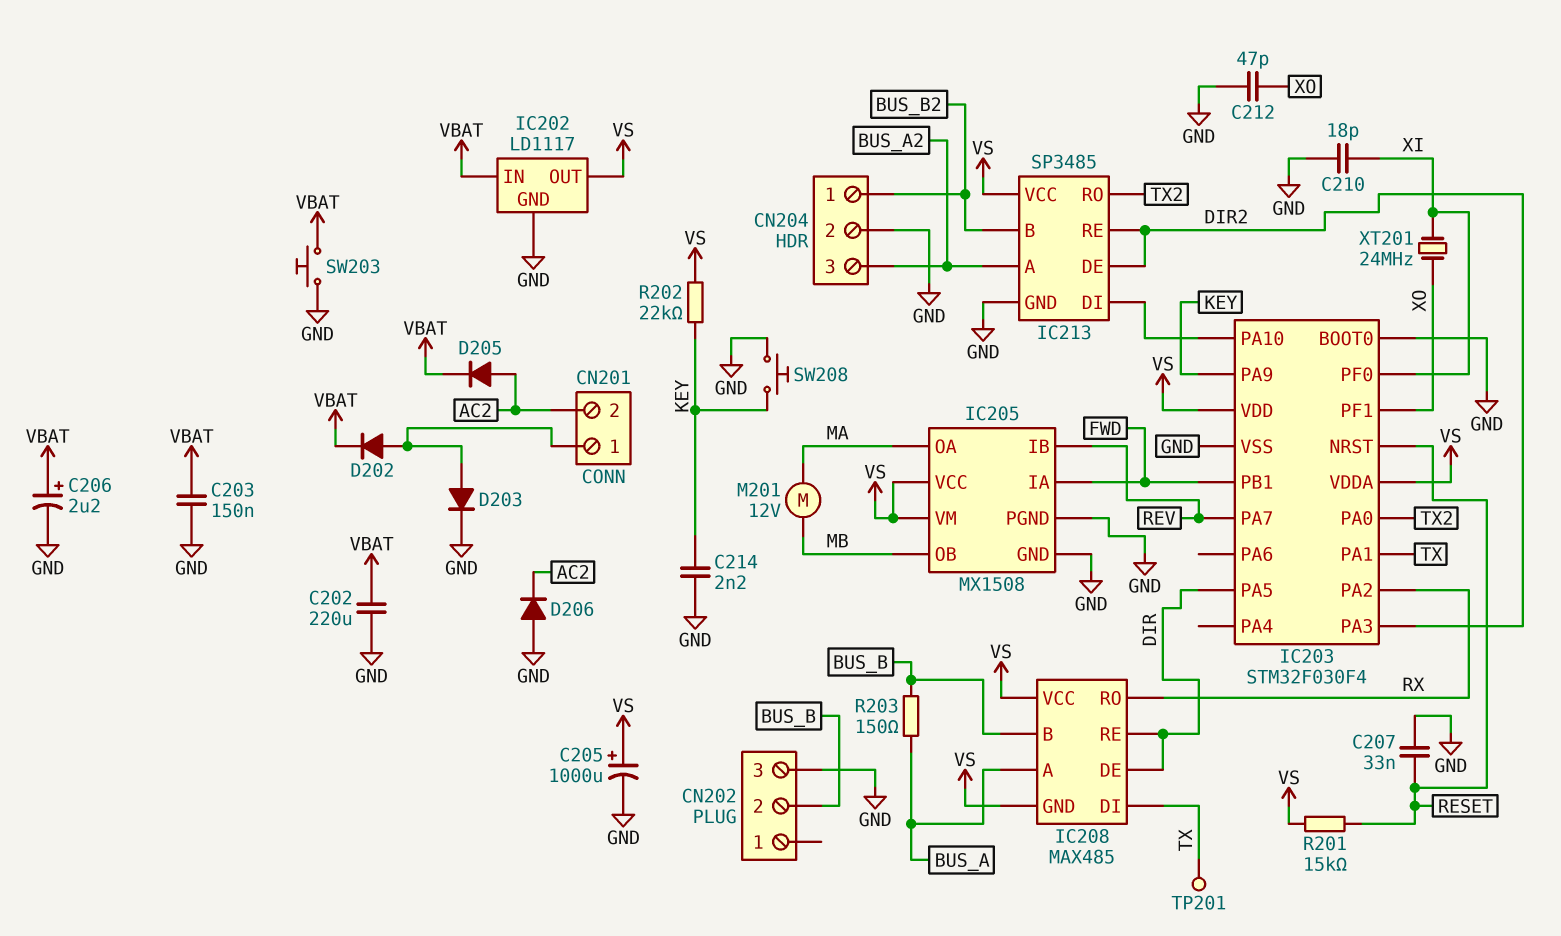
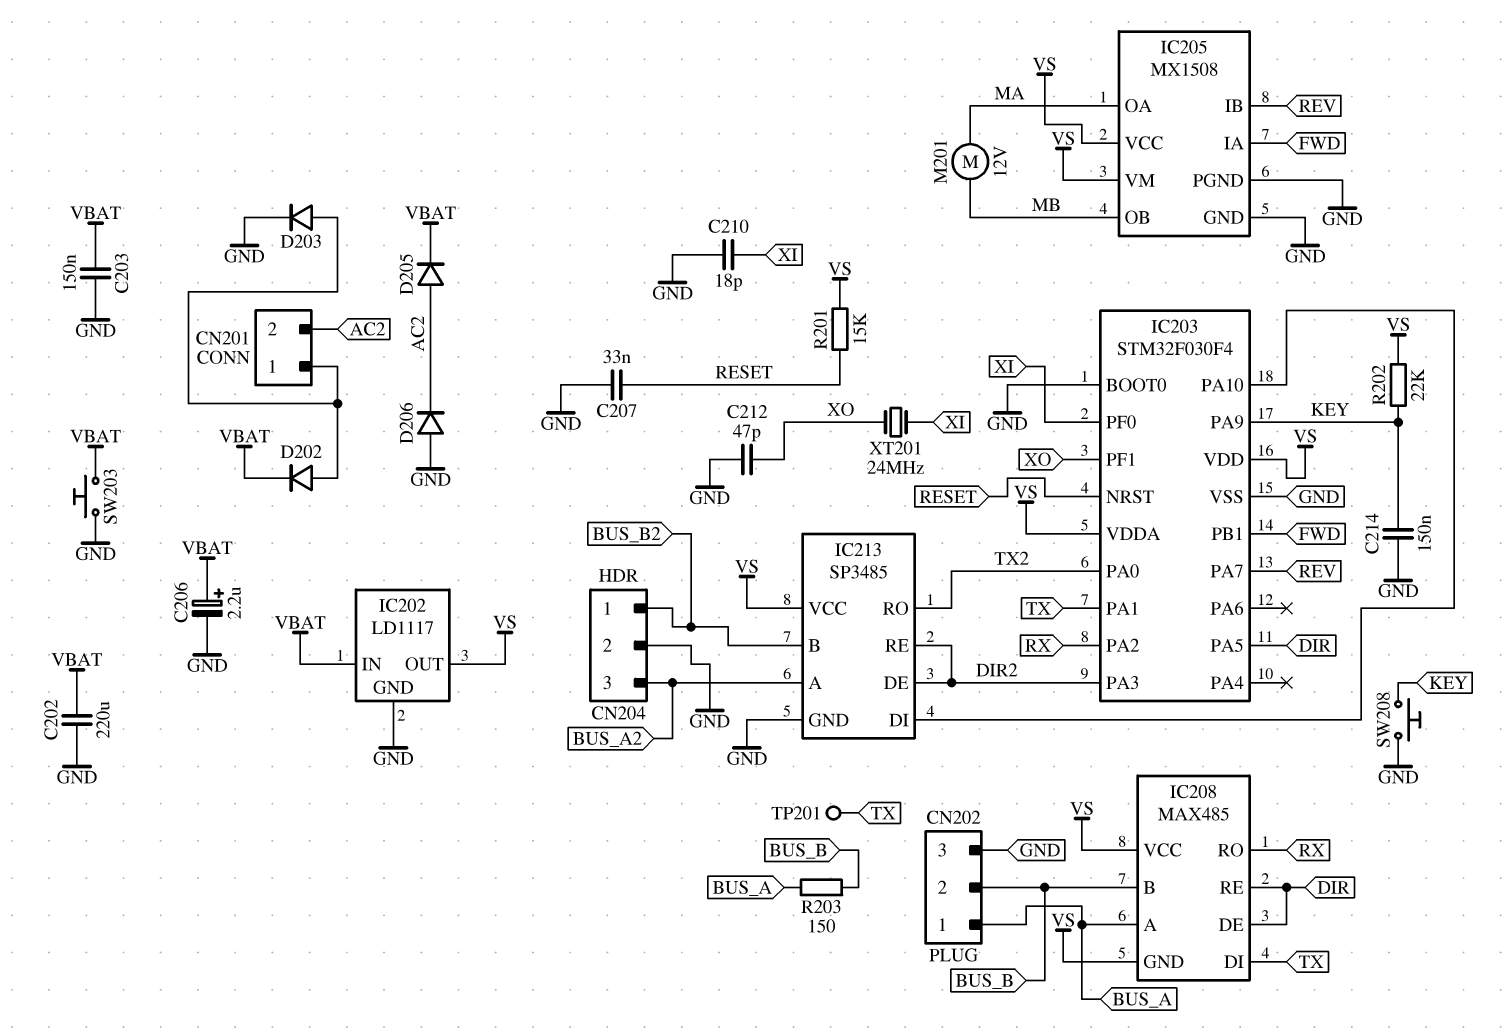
C205: 1000uF (plus VS, minus GND) -> none
C214: 2.2nF (GND, KEY) -> 150nF (GND, KEY)
CN202 pin 1: none -> BUS_A

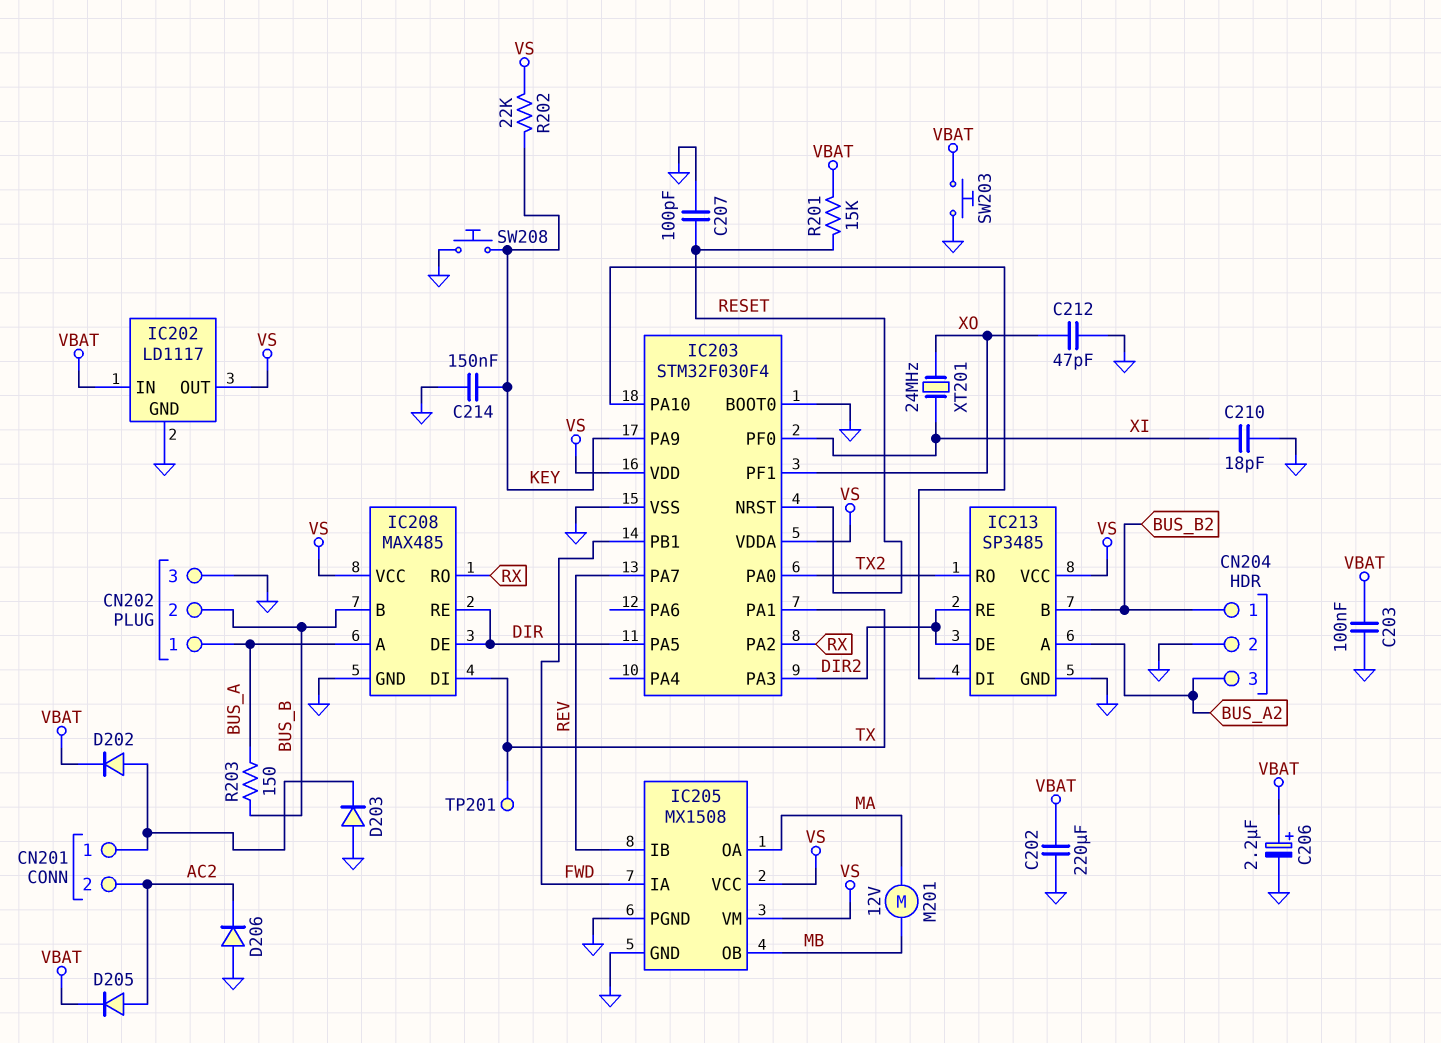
C203: 150nF (GND, VBAT) -> 100nF (GND, VBAT)
C207: 33nF (GND, RESET) -> 100pF (GND, RESET)
D203: diode (A CN201/1, K GND) -> diode (A GND, K CN201/1)
IC208 pin GND: VS -> GND
R201: 15k (RESET, VS) -> 15k (RESET, VBAT)

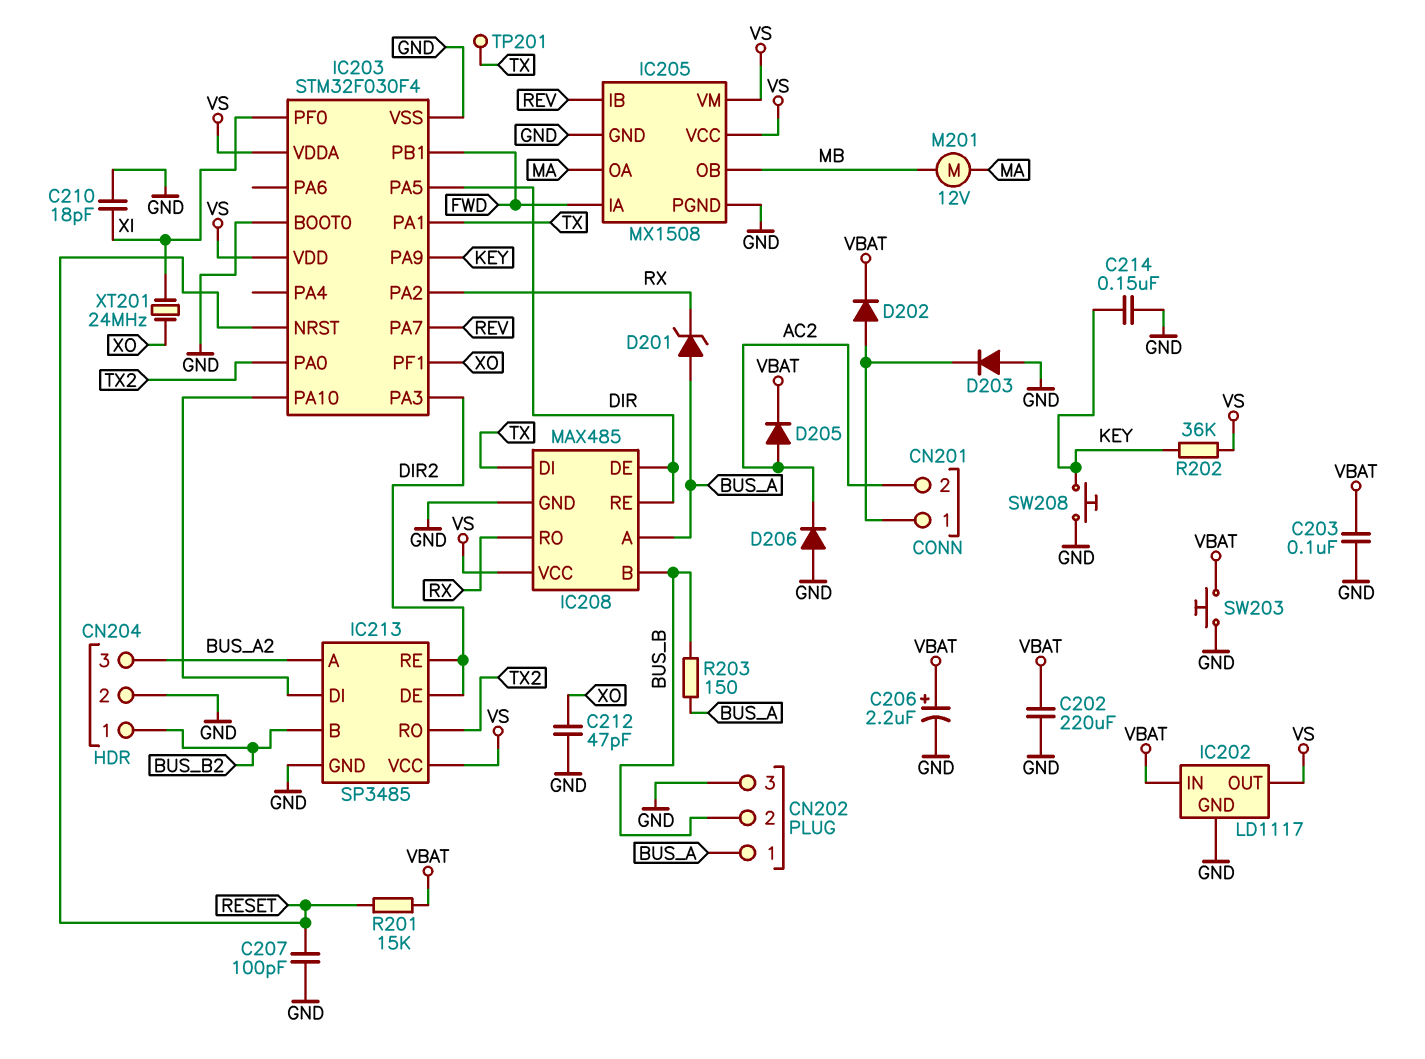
D201: none -> zener (A BUS_A, K RX)
R202: 22k (KEY, VS) -> 36k (KEY, VS)

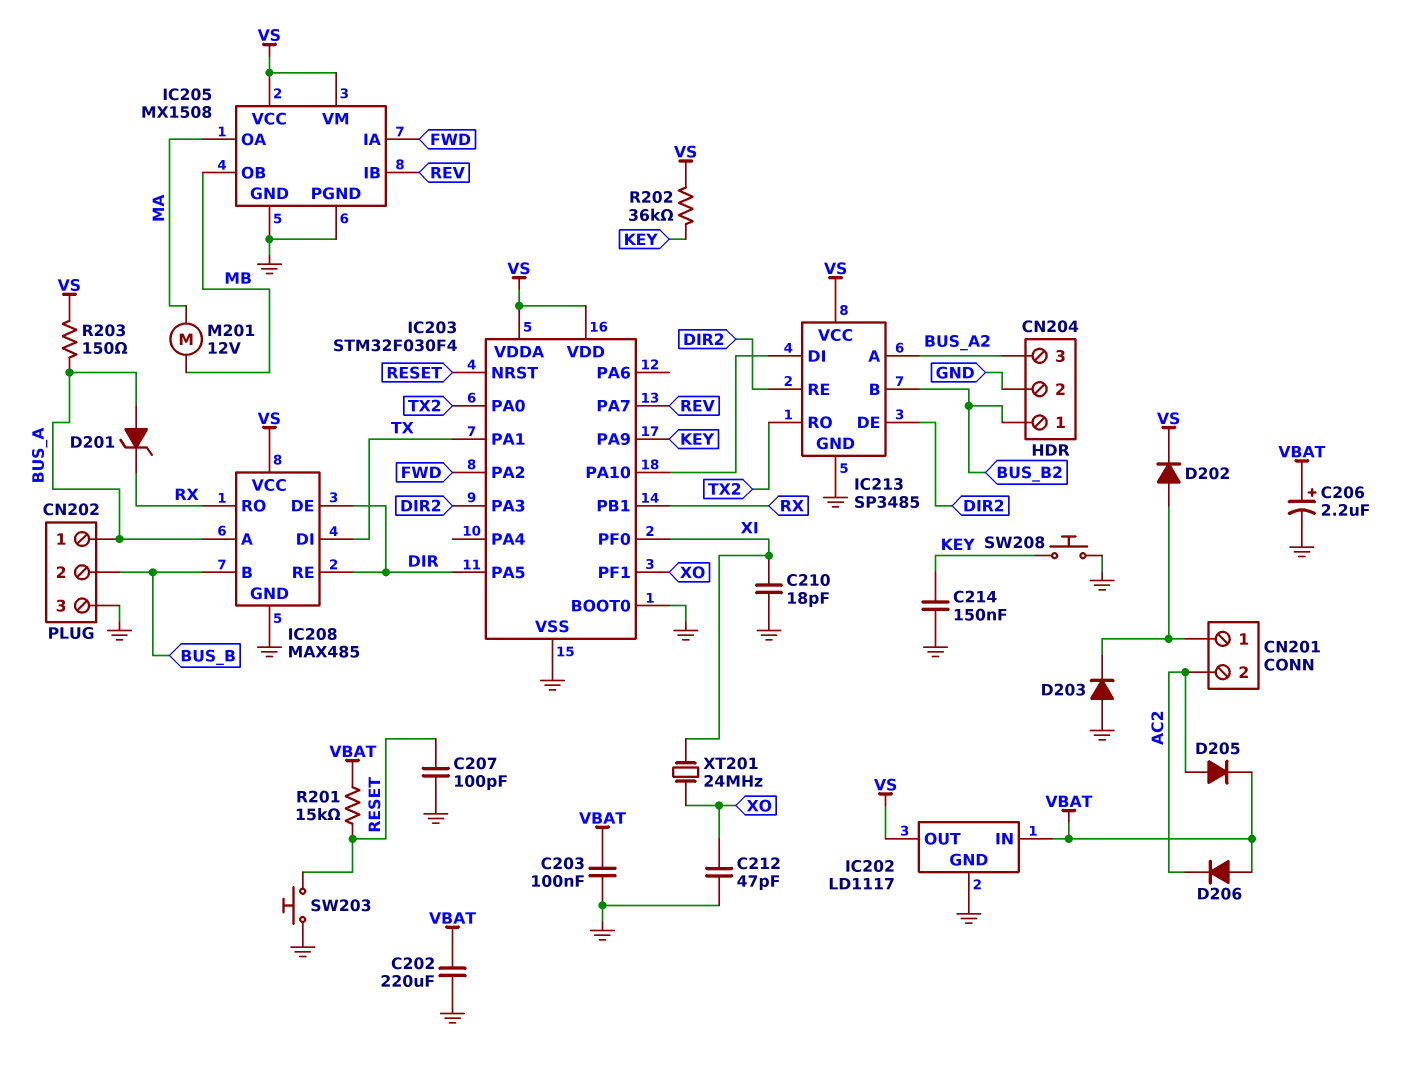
D202: diode (A CN201/1, K VBAT) -> diode (A CN201/1, K VS)
D206: diode (A GND, K AC2) -> diode (A VBAT, K AC2)
IC203 pin PA2: RX -> FWD
IC203 pin PB1: FWD -> RX
R203: 150 (BUS_A, BUS_B) -> 150 (BUS_A, VS)
SW203: button (GND, VBAT) -> button (GND, RESET)
TP201: test point (TX) -> none

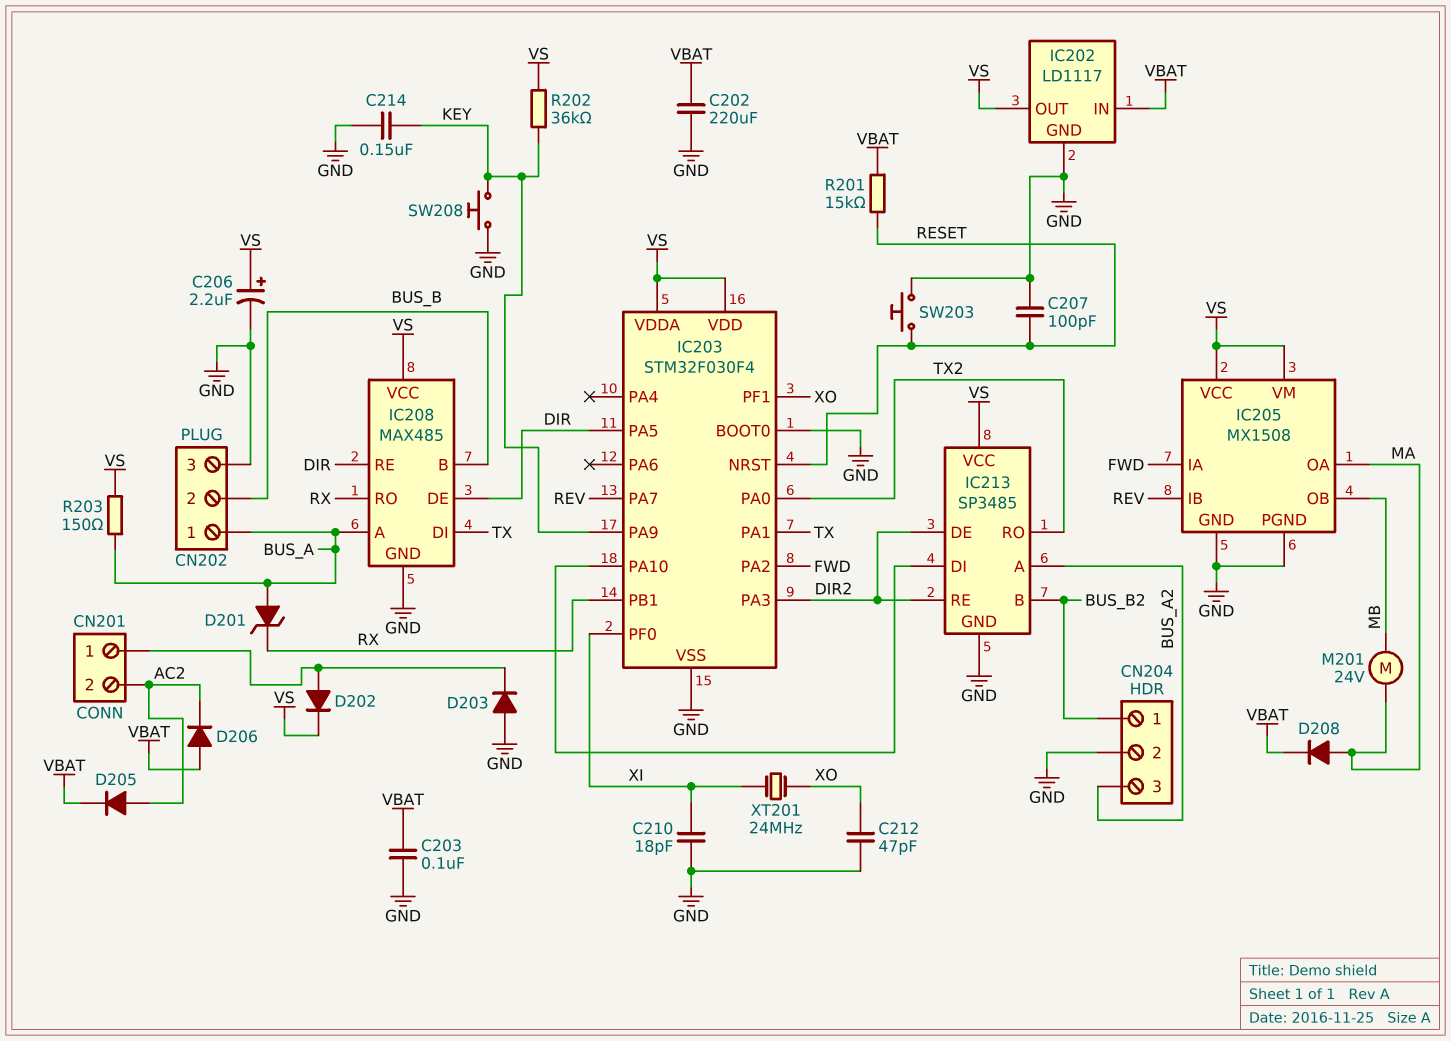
C206: 2.2uF (plus VBAT, minus GND) -> 2.2uF (plus VS, minus GND)
D208: none -> diode (A MA, K VBAT)
M201: motor 12V (MA, MB) -> motor 24V (MA, MB)

